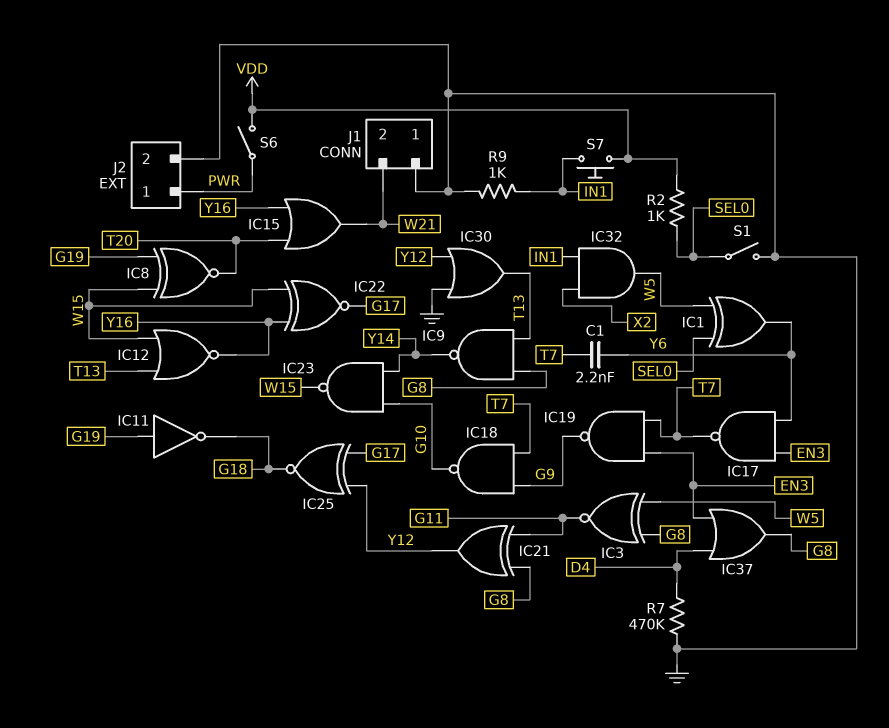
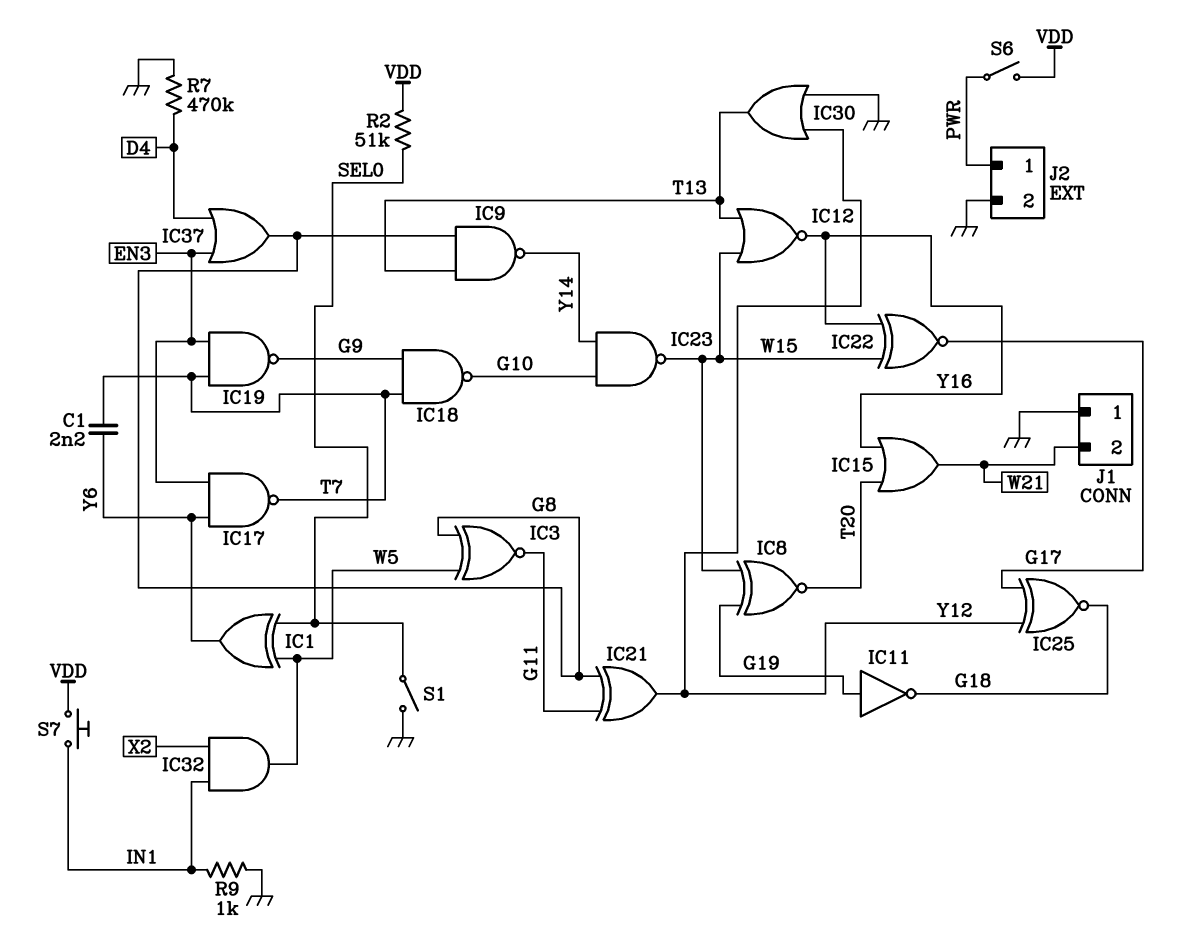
R2: 1k (SEL0, VDD) -> 51k (SEL0, VDD)

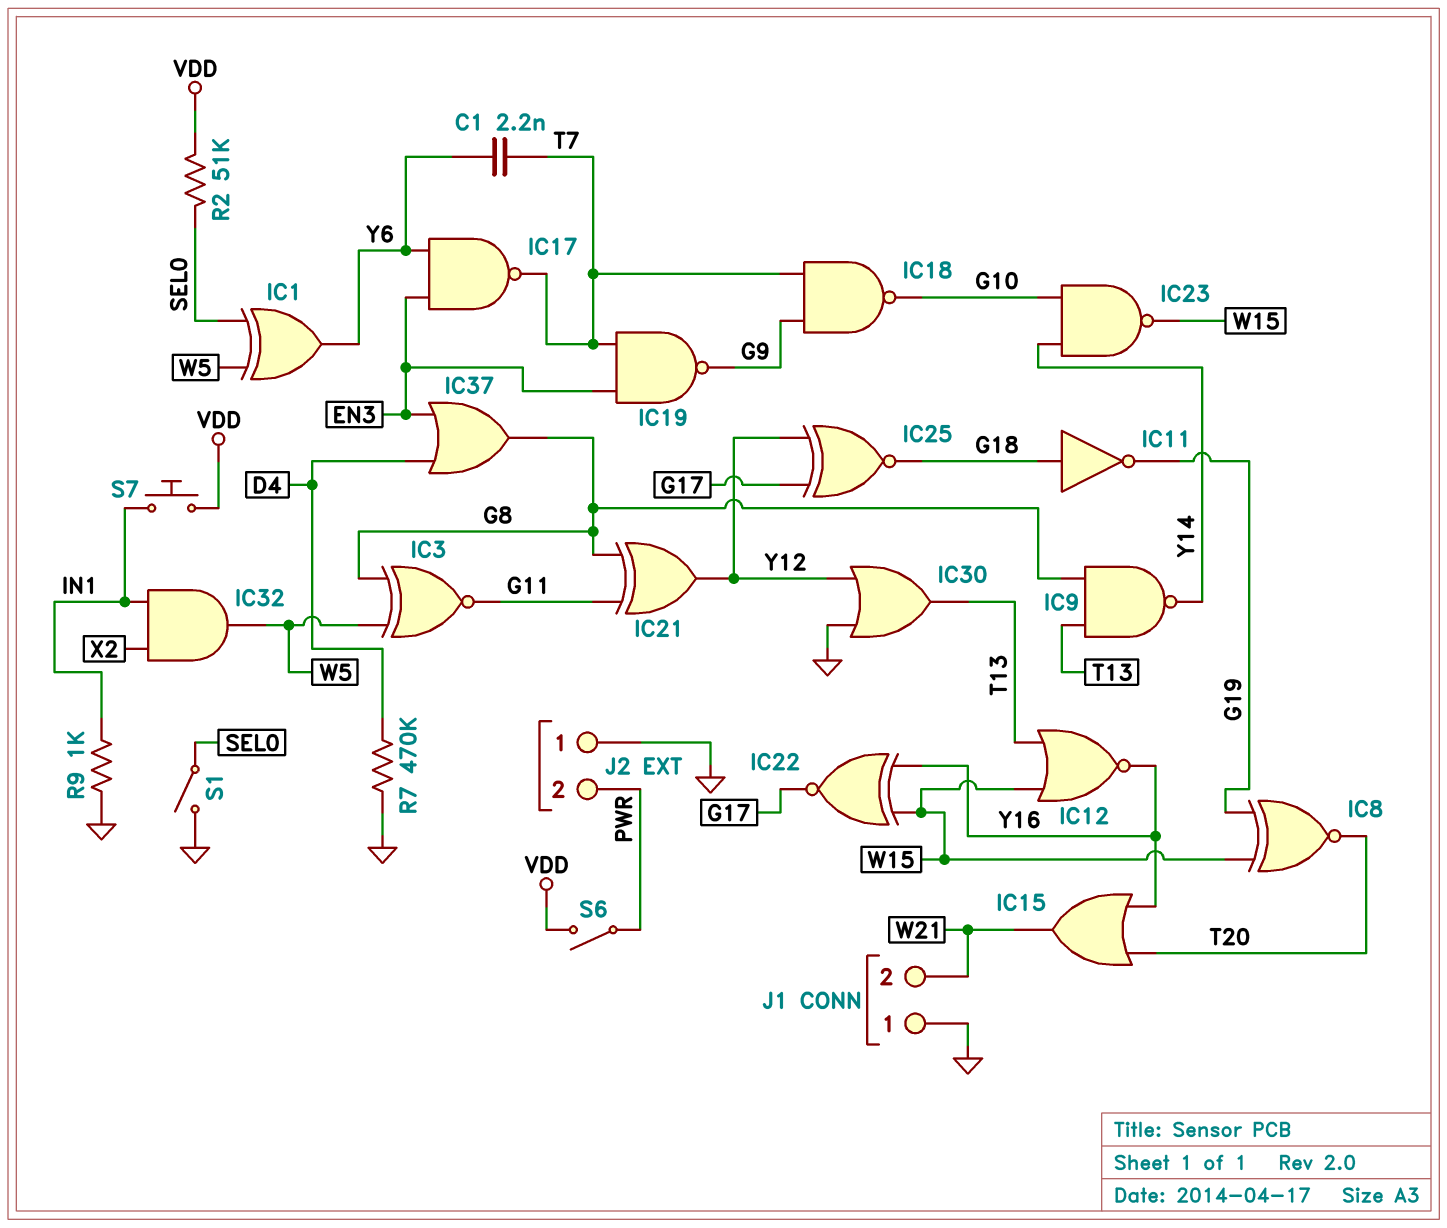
IC11: NOT (in G19, out G18) -> NOT (in G18, out G19)
J2 pin 1: PWR -> GND
J2 pin 2: GND -> PWR

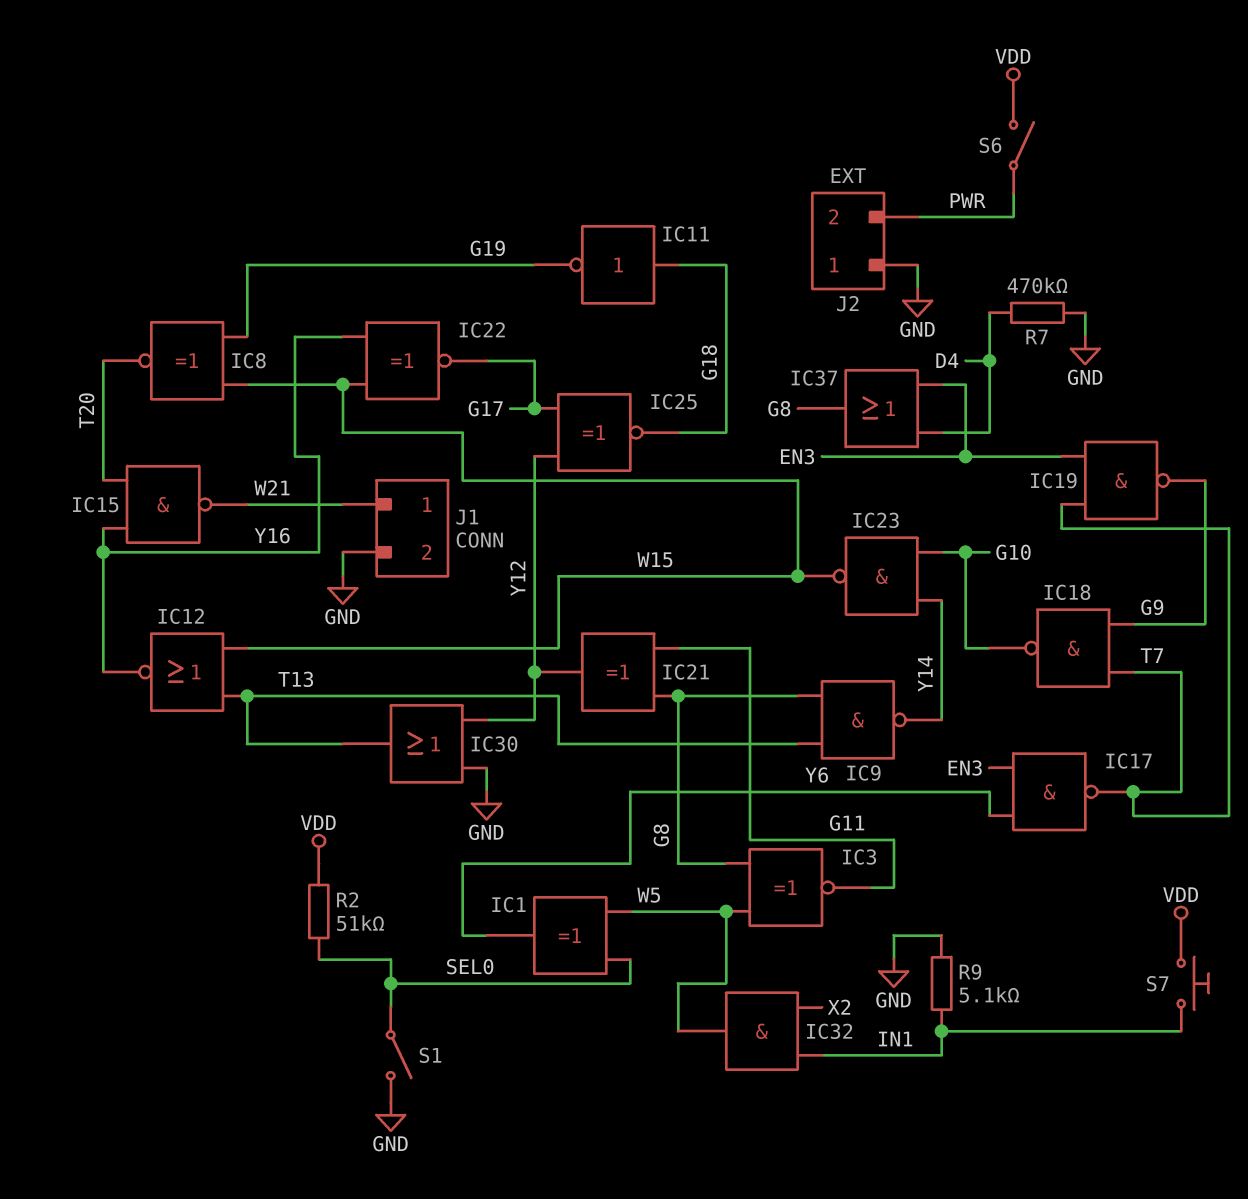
C1: 2.2nF (T7, Y6) -> none
IC15: OR (in T20, in Y16, out W21) -> NAND (in T20, in Y16, out W21)
J1 pin 1: GND -> W21
J1 pin 2: W21 -> GND
R9: 1k (GND, IN1) -> 5.1k (GND, IN1)

